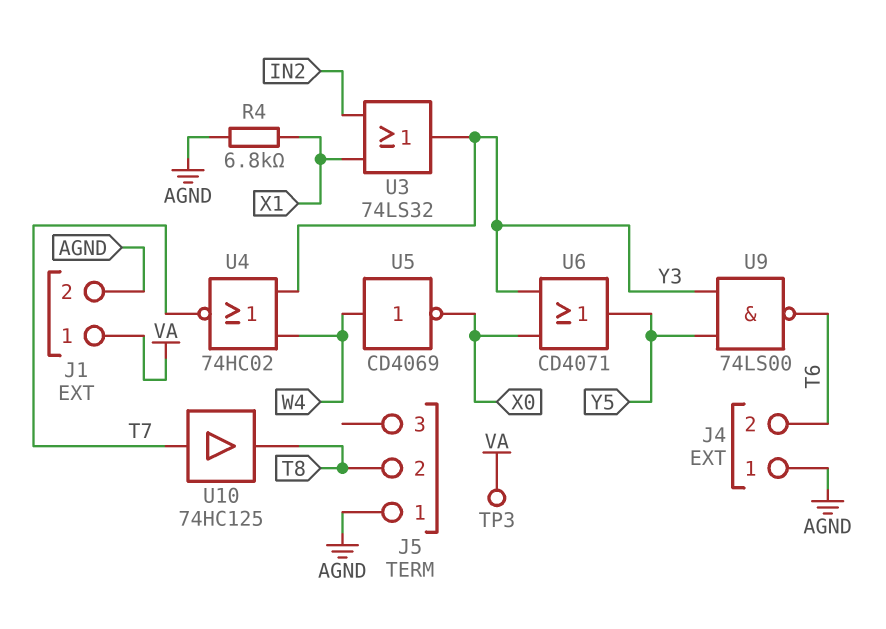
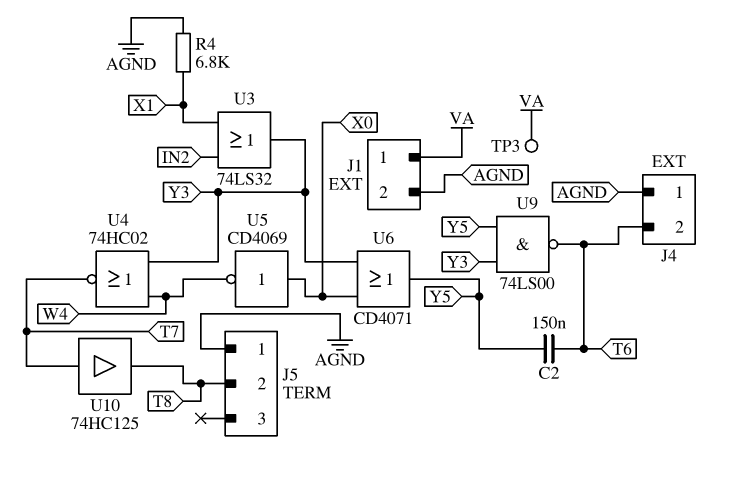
C2: none -> 150nF (T6, Y5)
U5: NOT CD4069 (in W4, out X0) -> NOT CD4069 (in X0, out W4)

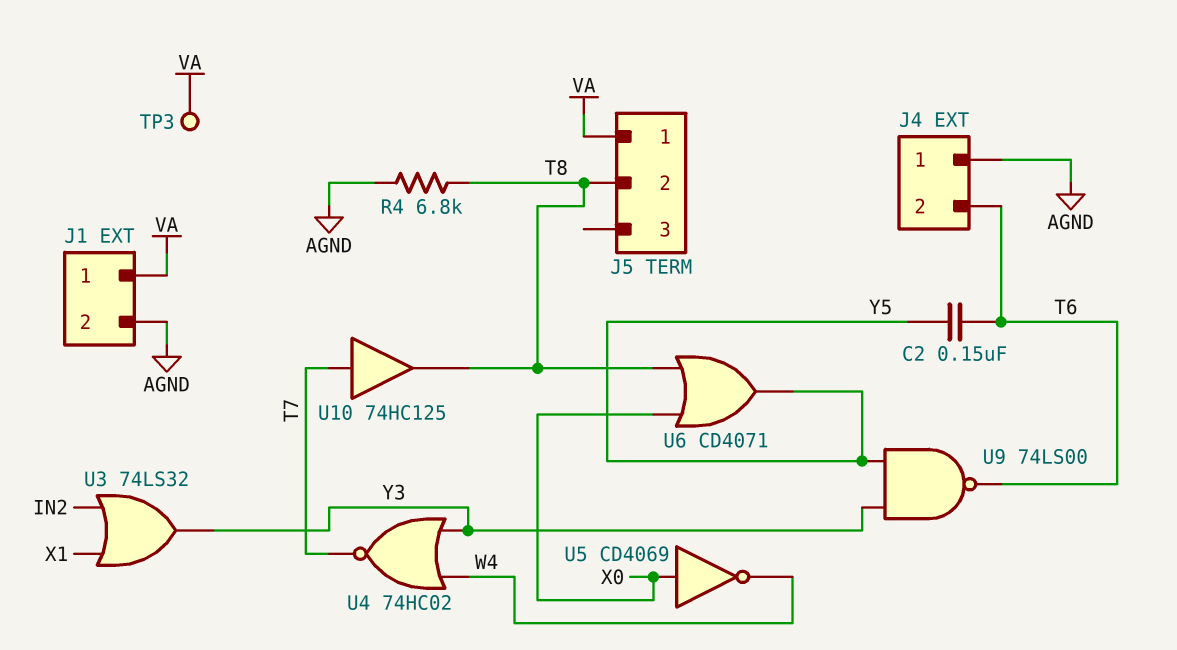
J5 pin 1: AGND -> VA
R4: 6.8k (AGND, X1) -> 6.8k (AGND, T8)
U6: OR CD4071 (in X0, in Y3, out Y5) -> OR CD4071 (in T8, in X0, out Y5)

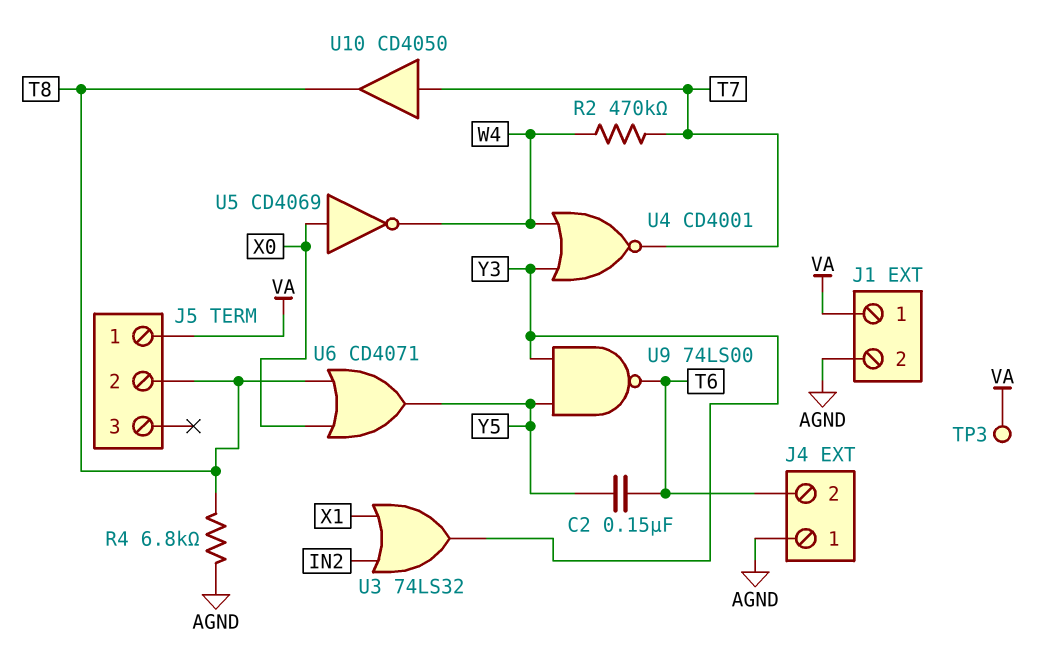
R2: none -> 470k (T7, W4)
U4: NOR 74HC02 (in W4, in Y3, out T7) -> NOR CD4001 (in W4, in Y3, out T7)
U10: buffer 74HC125 (in T7, out T8) -> buffer CD4050 (in T7, out T8)

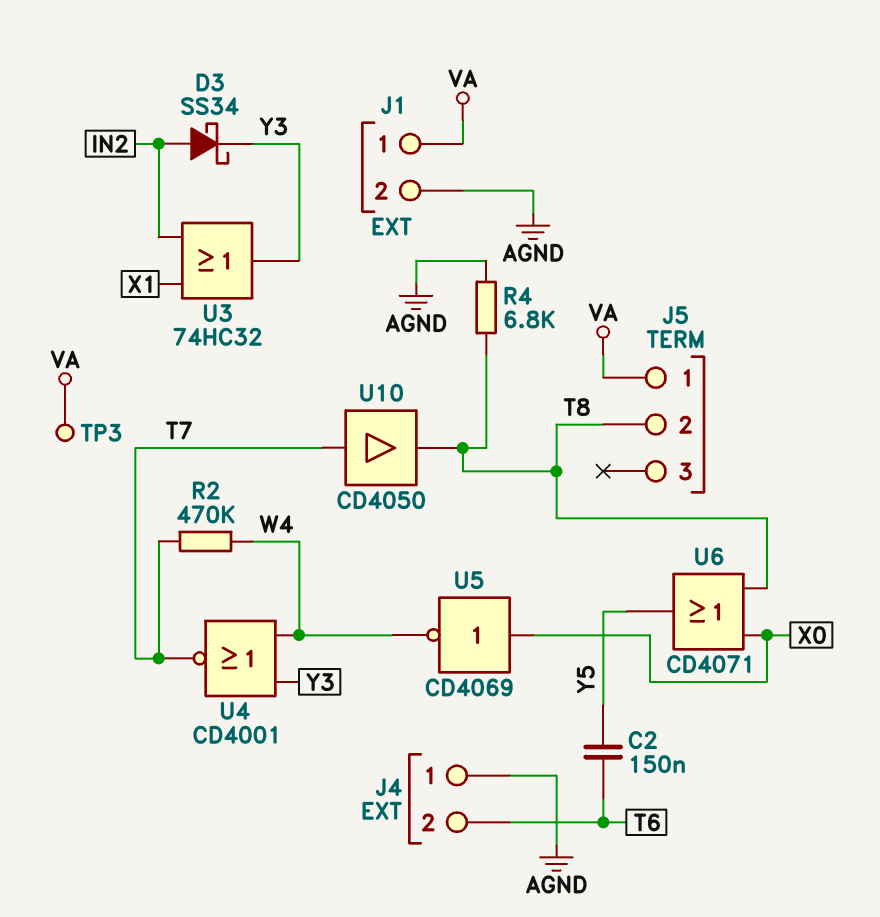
D3: none -> schottky SS34 (A IN2, K Y3)
U3: OR 74LS32 (in IN2, in X1, out Y3) -> OR 74HC32 (in IN2, in X1, out Y3)
U9: NAND 74LS00 (in Y3, in Y5, out T6) -> none

